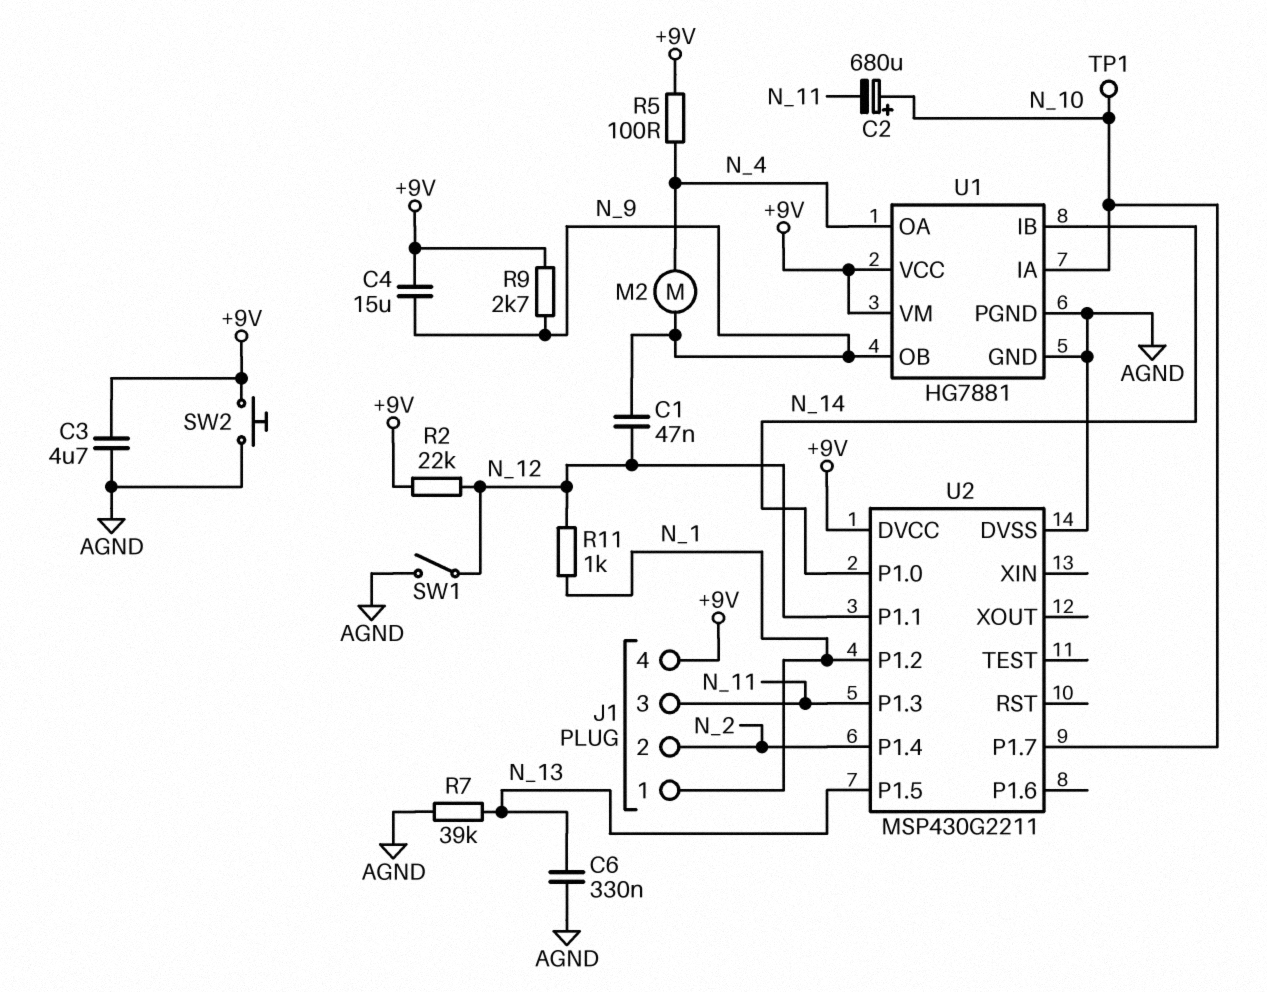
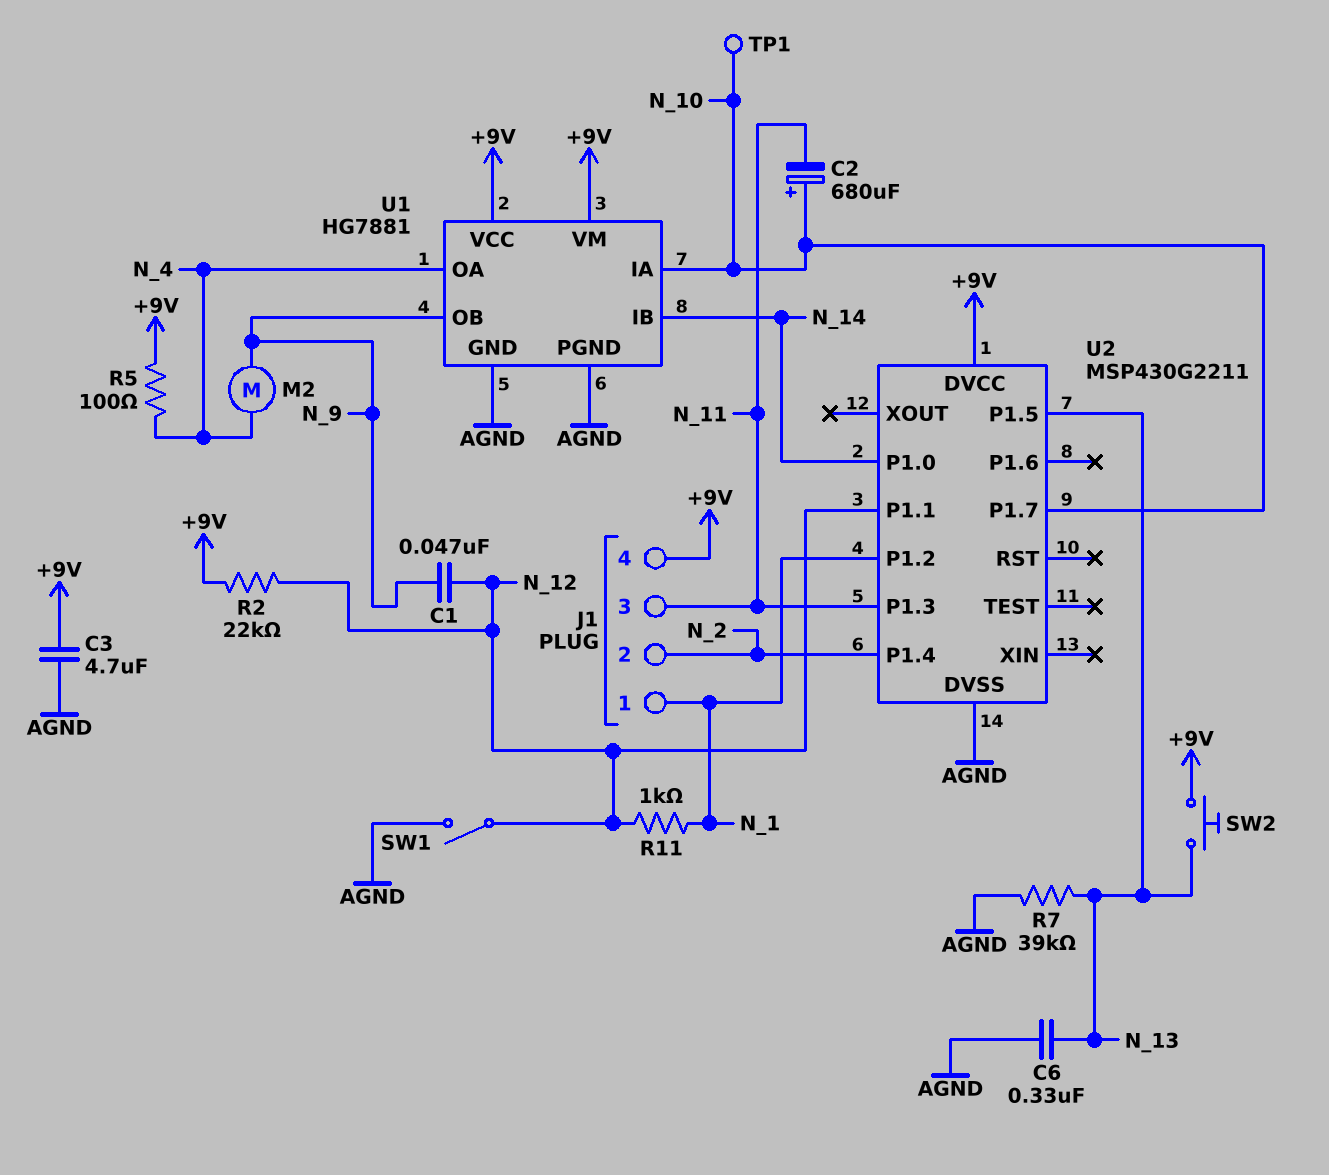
C4: 15uF (+9V, N_9) -> none
R9: 2.7k (+9V, N_9) -> none
SW2: button (+9V, AGND) -> button (+9V, N_13)

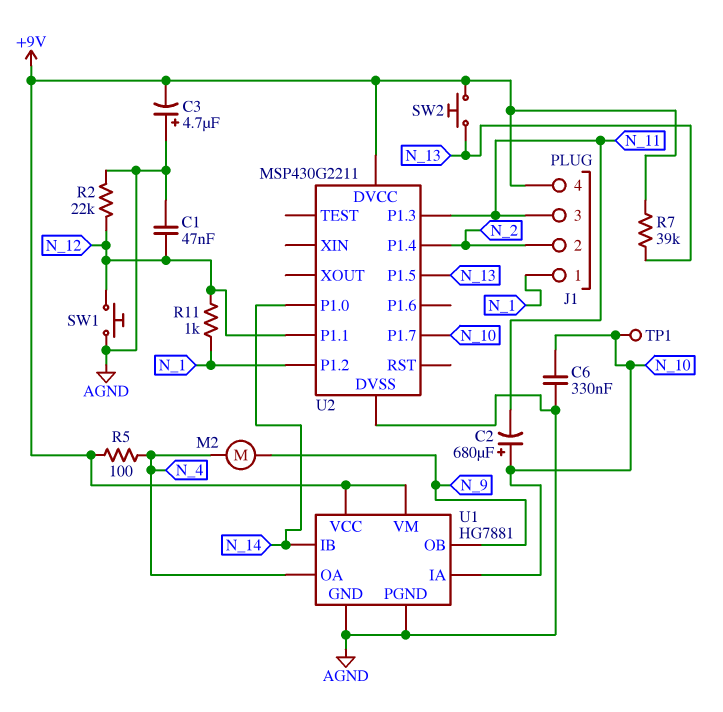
C1: 47nF (N_9, N_12) -> 47nF (AGND, N_12)
C3: 4.7uF (+9V, AGND) -> 4.7uF (plus AGND, minus +9V)
C6: 330nF (AGND, N_13) -> 330nF (AGND, N_10)
R2: 22k (+9V, N_12) -> 22k (AGND, N_12)
R7: 39k (AGND, N_13) -> 39k (+9V, N_13)
SW1: switch (AGND, N_12) -> button (AGND, N_12)

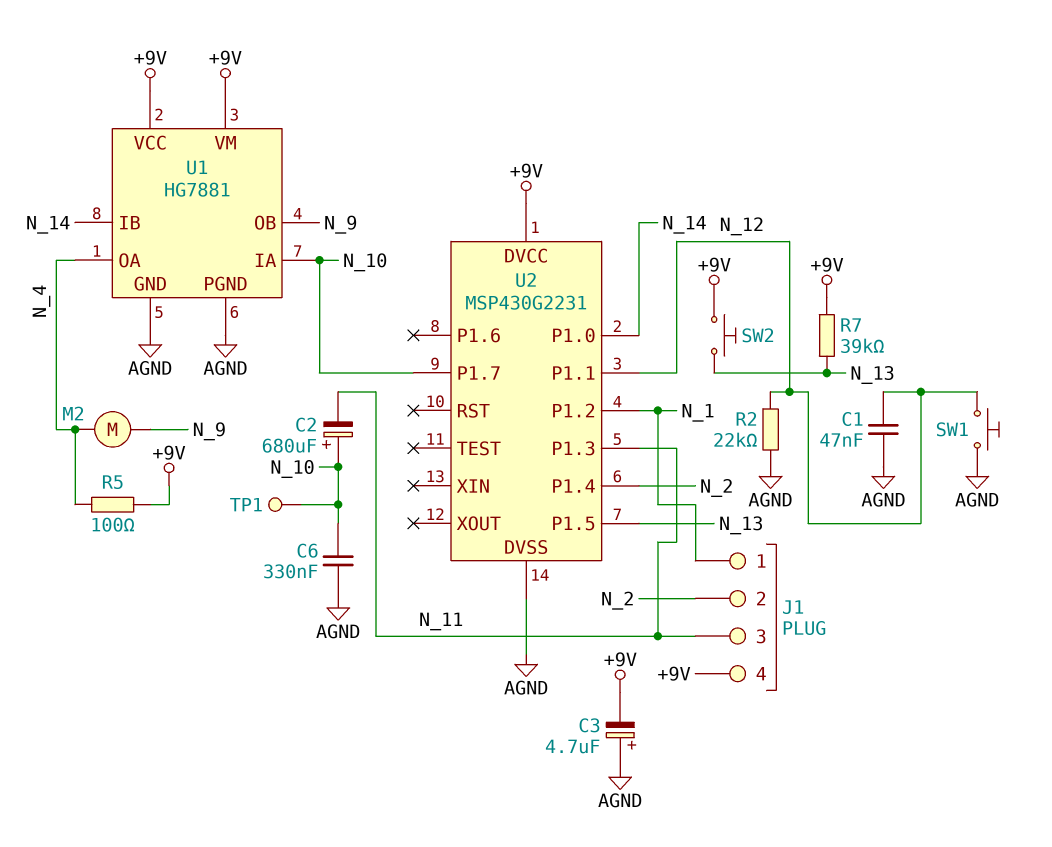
R11: 1k (N_1, N_12) -> none
U2: MSP430G2211 -> MSP430G2231

